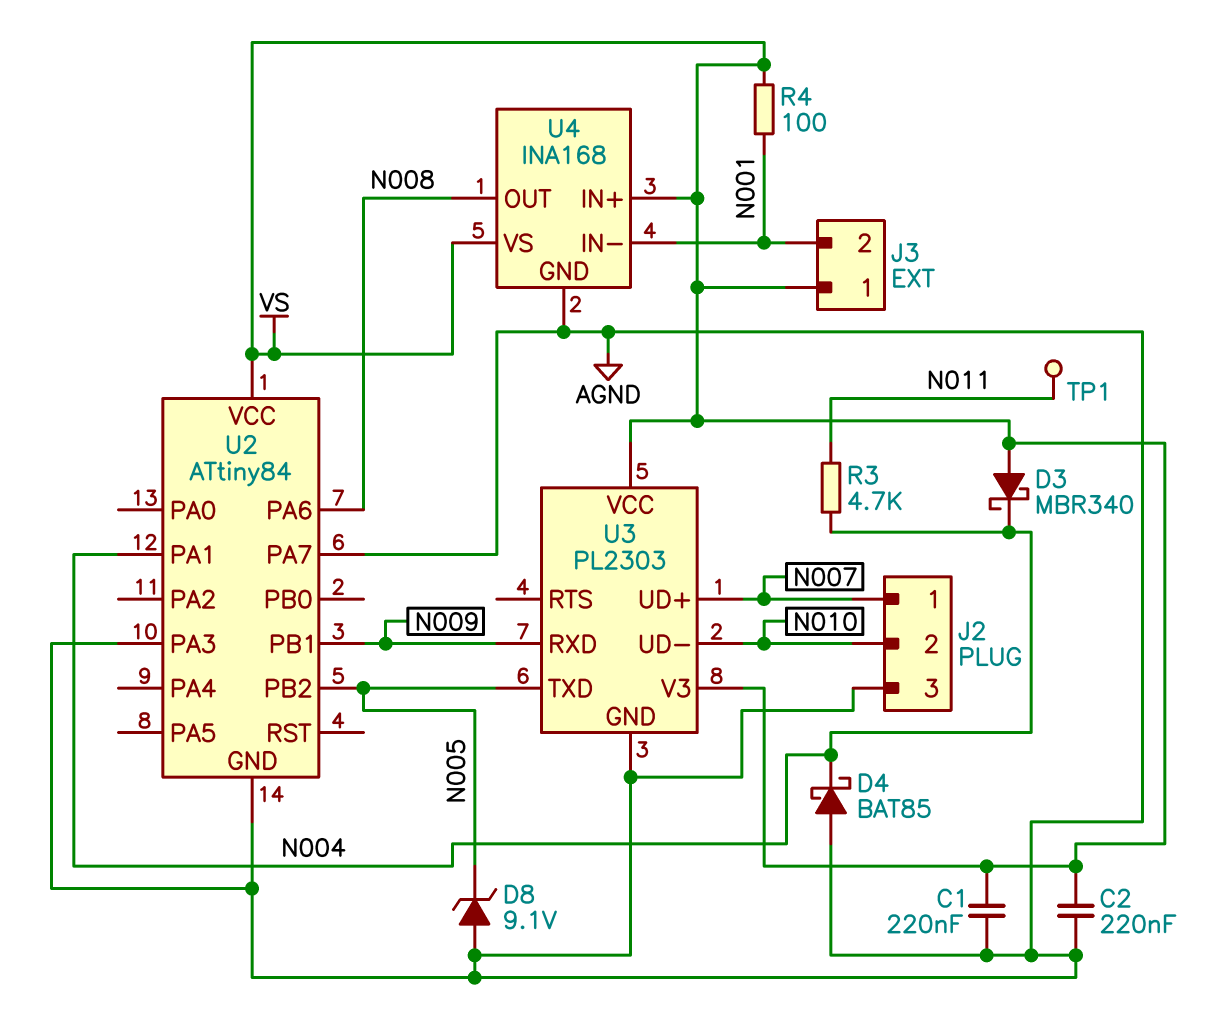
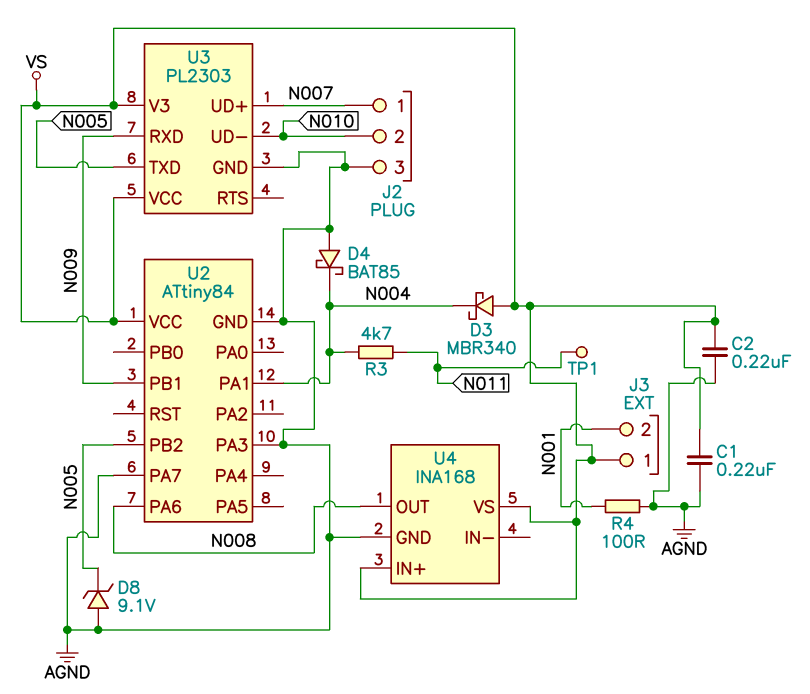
R4: 100 (N001, VS) -> 100 (AGND, N001)
U4 pin IN-: N001 -> none

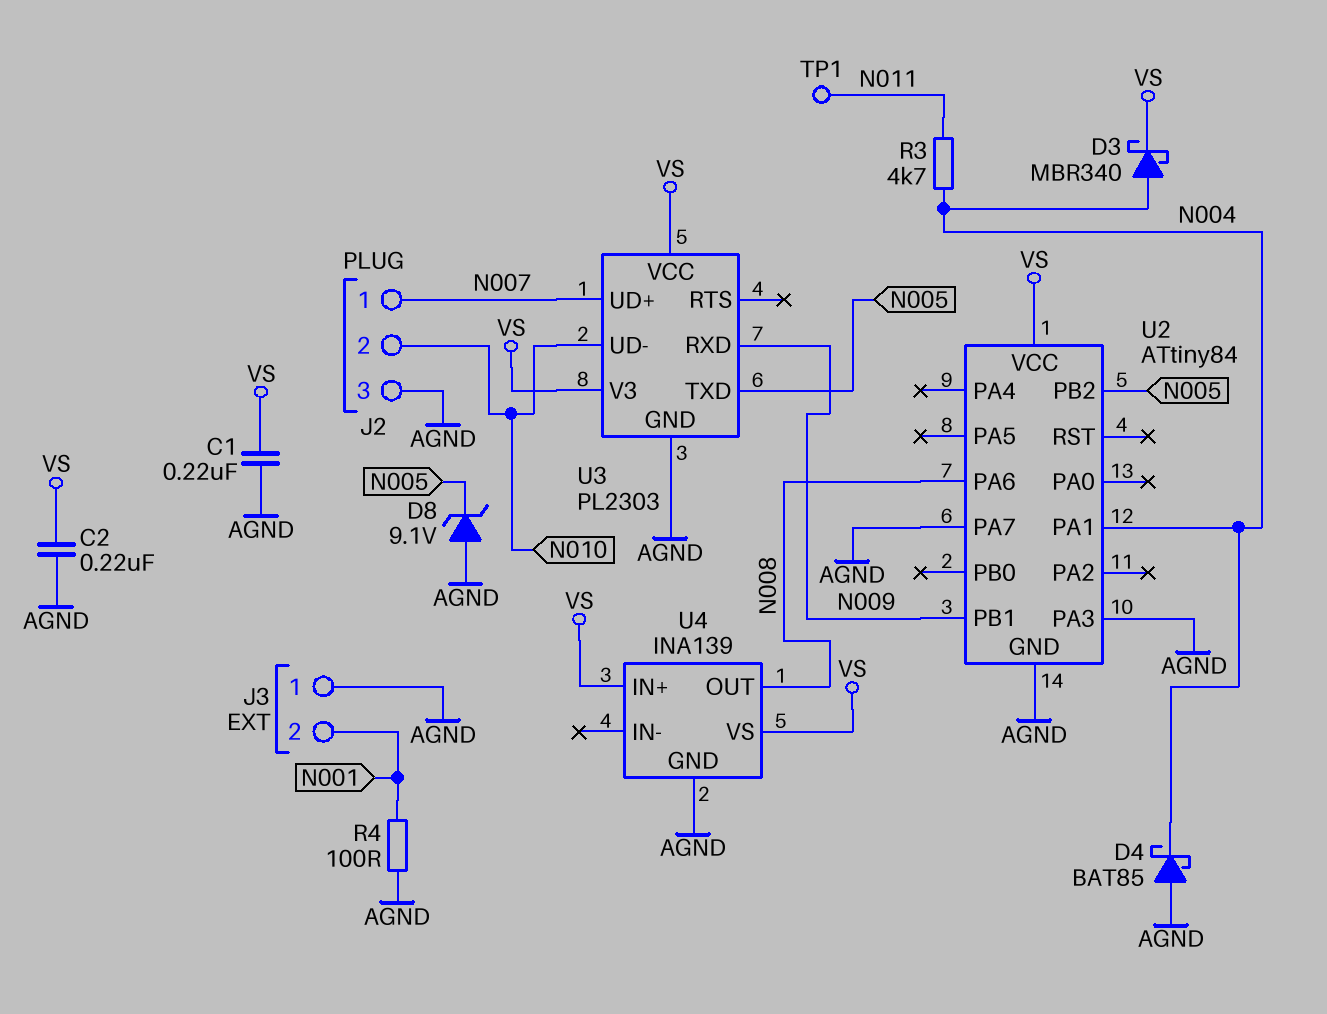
D3: schottky MBR340 (A VS, K N004) -> schottky MBR340 (A N004, K VS)
J3 pin 1: VS -> AGND
U4: INA168 -> INA139

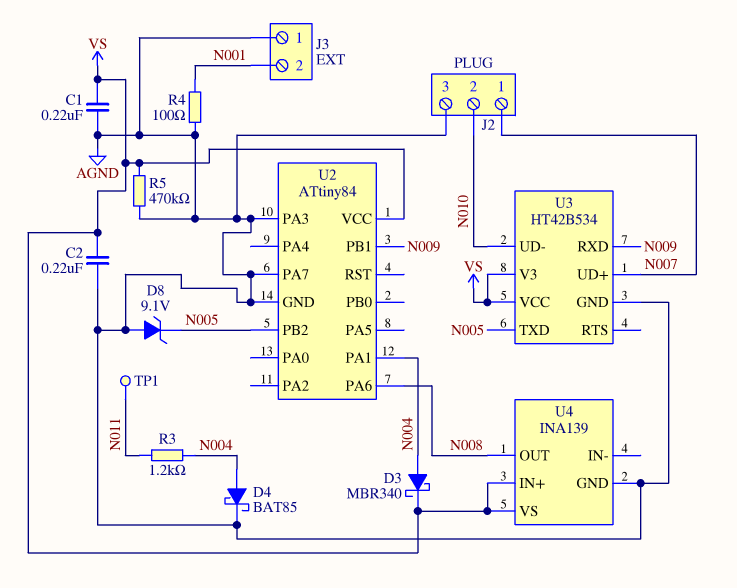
D4: schottky BAT85 (A AGND, K N004) -> schottky BAT85 (A N004, K AGND)
R3: 4.7k (N004, N011) -> 1.2k (N004, N011)
R5: none -> 470k (AGND, VS)
U3: PL2303 -> HT42B534

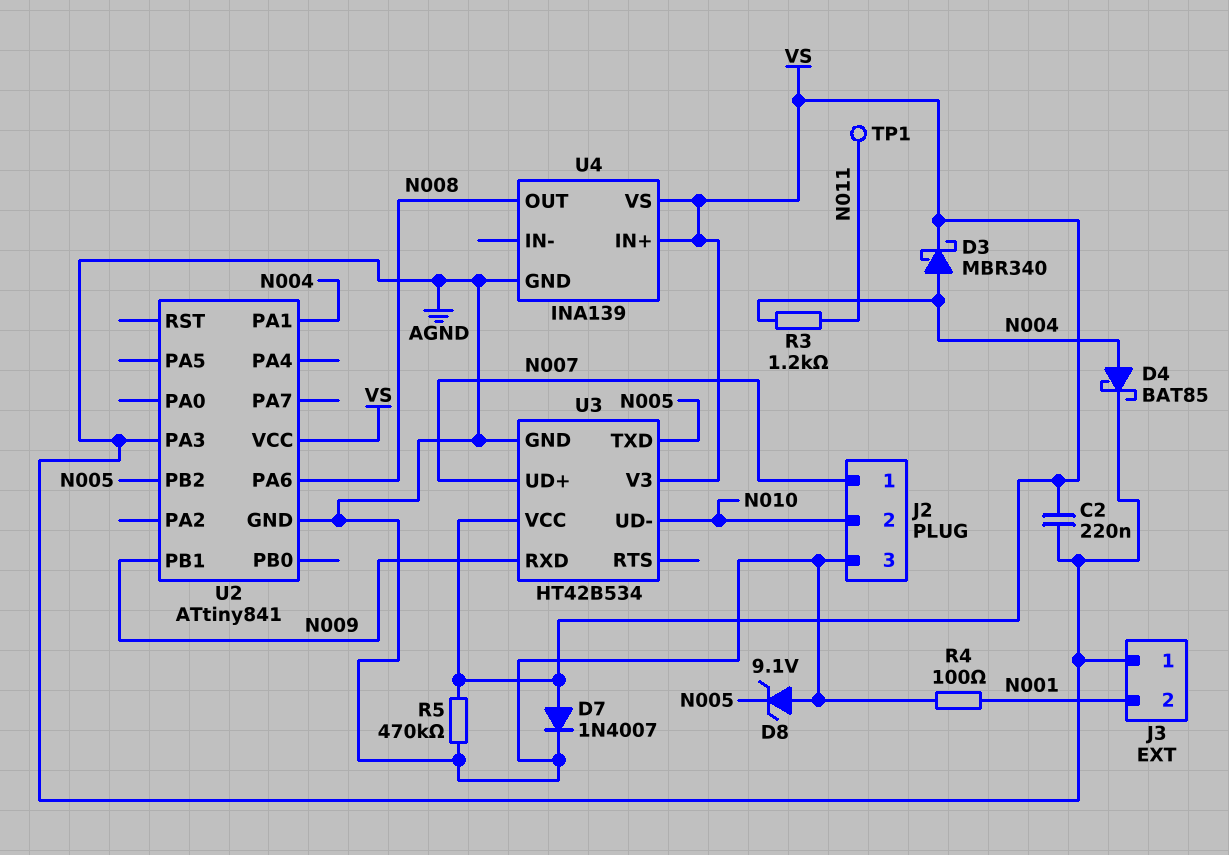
C1: 220nF (AGND, VS) -> none
D7: none -> diode 1N4007 (A VS, K AGND)
U2: ATtiny84 -> ATtiny841
U2 pin PA7: AGND -> none

